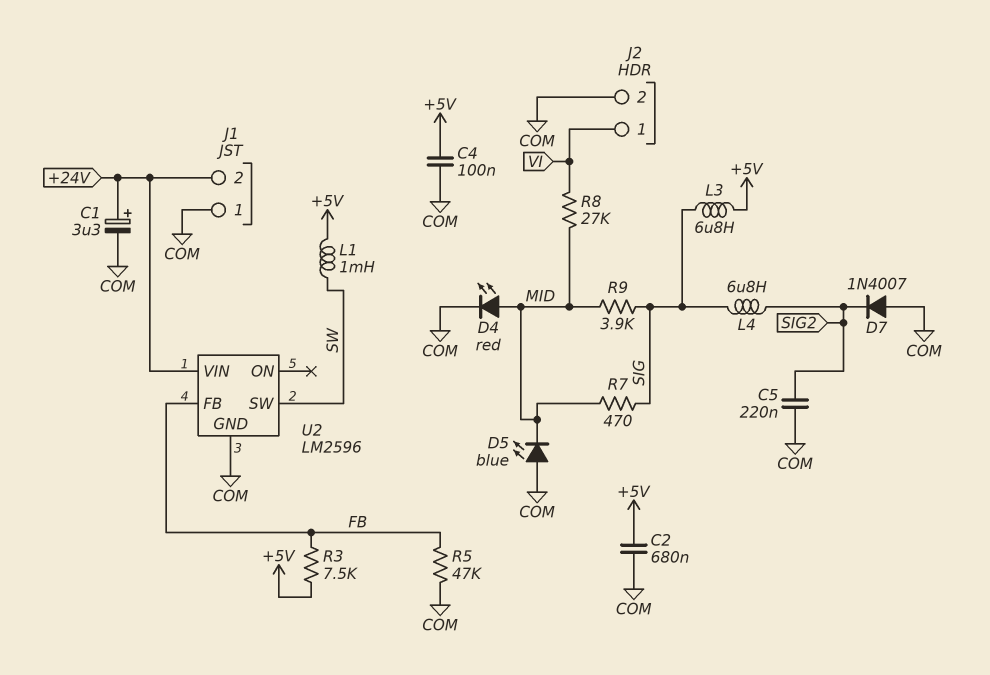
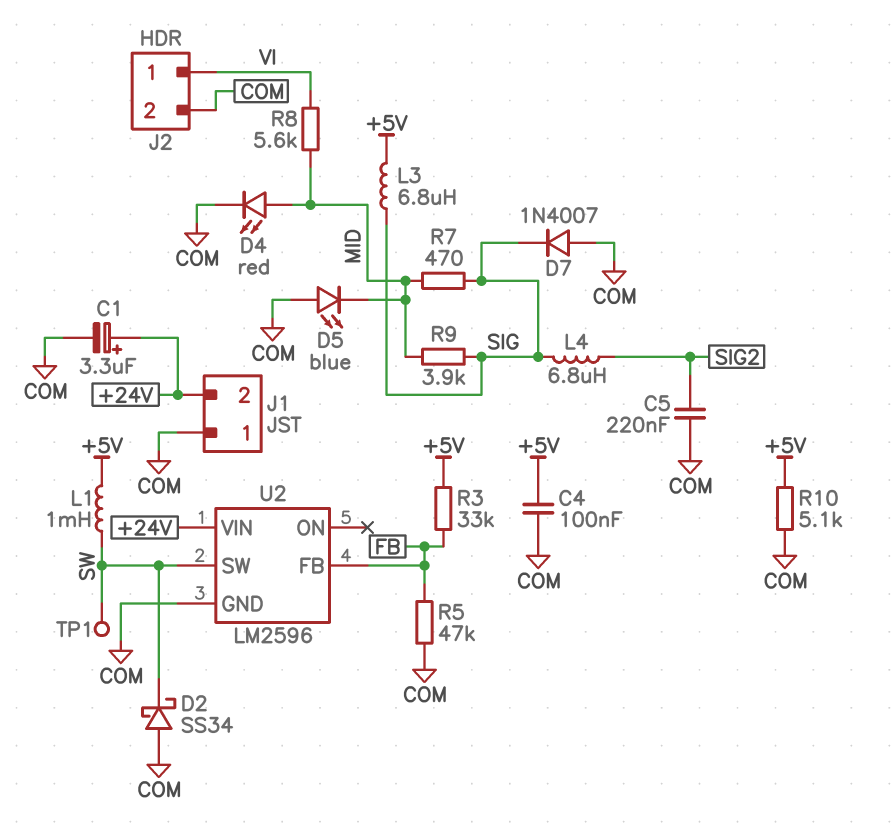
C2: 680nF (+5V, COM) -> none
D2: none -> schottky SS34 (A COM, K SW)
D7: diode 1N4007 (A COM, K SIG2) -> diode 1N4007 (A COM, K SIG)
R3: 7.5k (+5V, FB) -> 33k (+5V, FB)
R8: 27k (MID, VI) -> 5.6k (MID, VI)
R10: none -> 5.1k (+5V, COM)
TP1: none -> test point (SW)

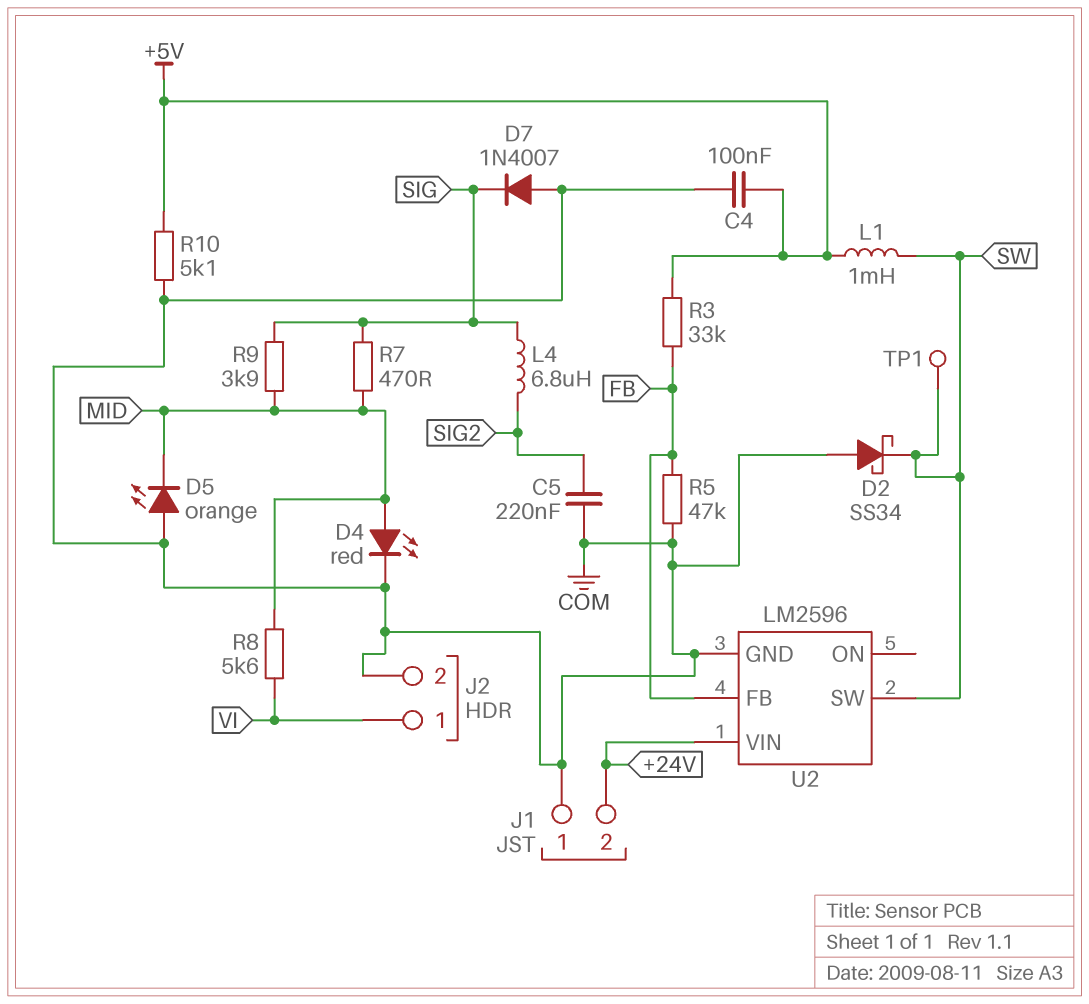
C1: 3.3uF (plus +24V, minus COM) -> none
D5: LED blue (A COM, K MID) -> LED orange (A COM, K MID)
L3: 6.8uH (+5V, SIG) -> none

